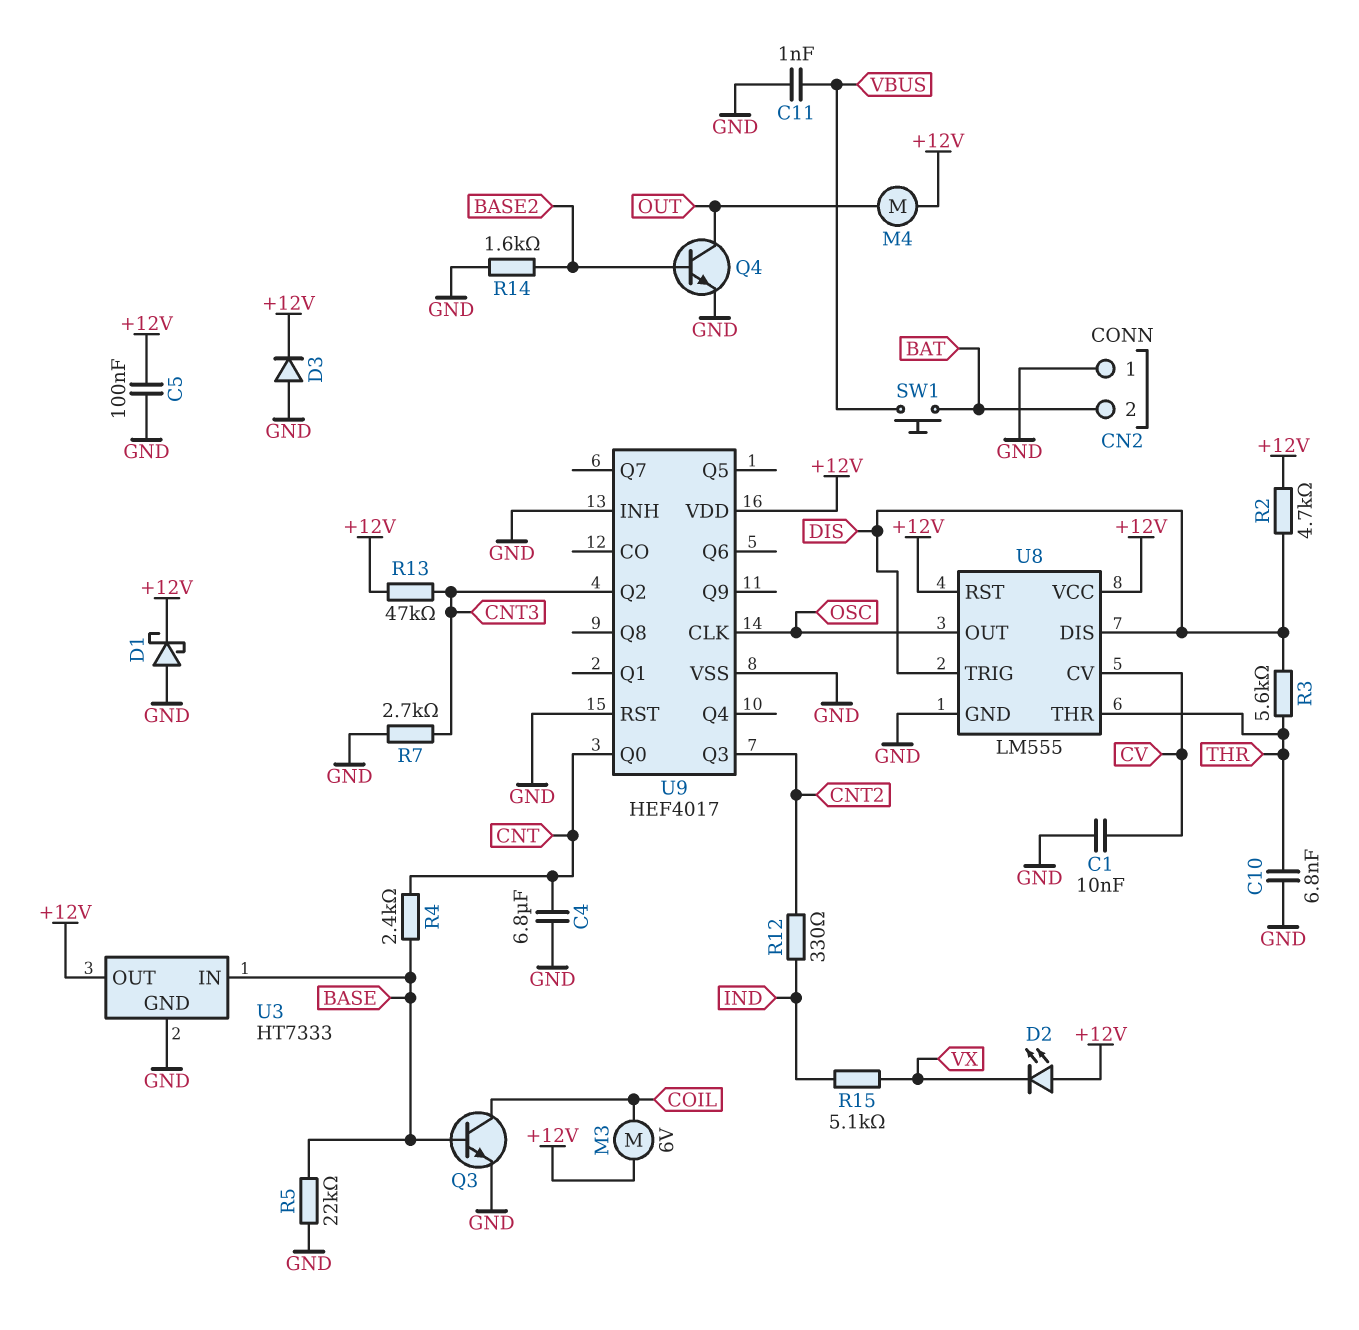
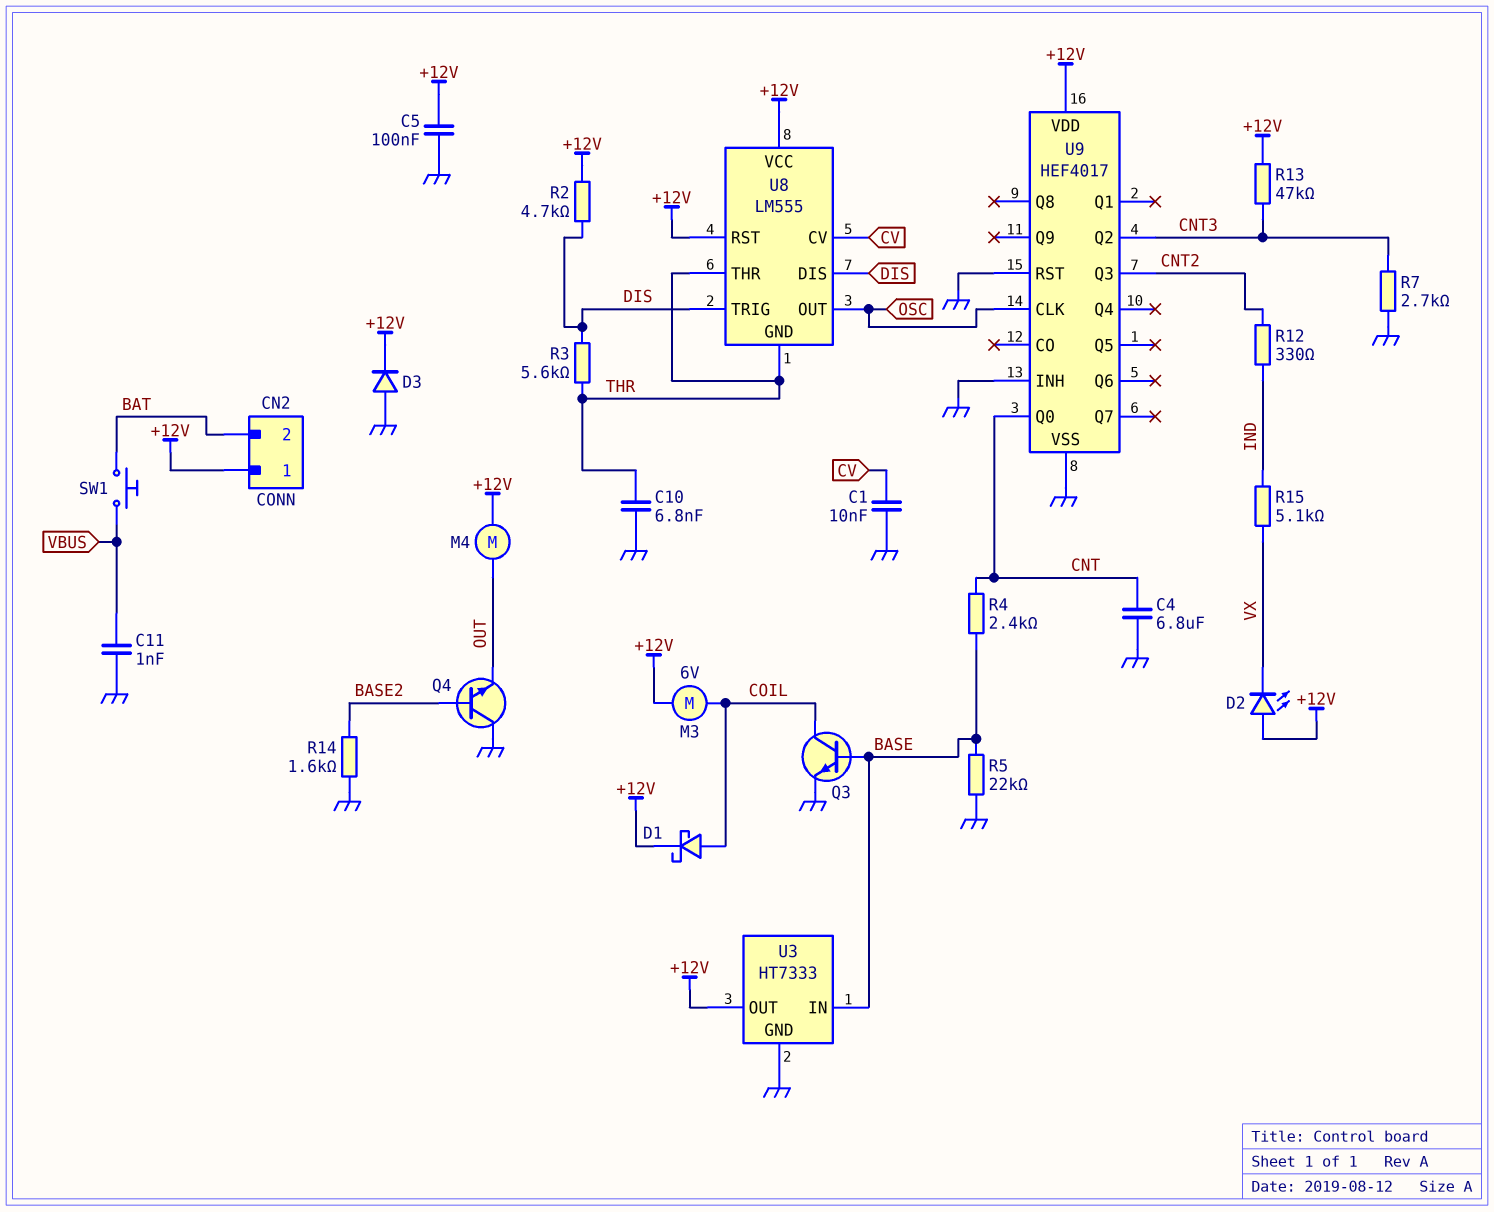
CN2 pin 1: GND -> +12V
D1: schottky (A GND, K +12V) -> schottky (A COIL, K +12V)
Q4: NPN (B BASE2, C OUT, E GND) -> NPN (B BASE2, C GND, E OUT)
U8 pin GND: GND -> THR

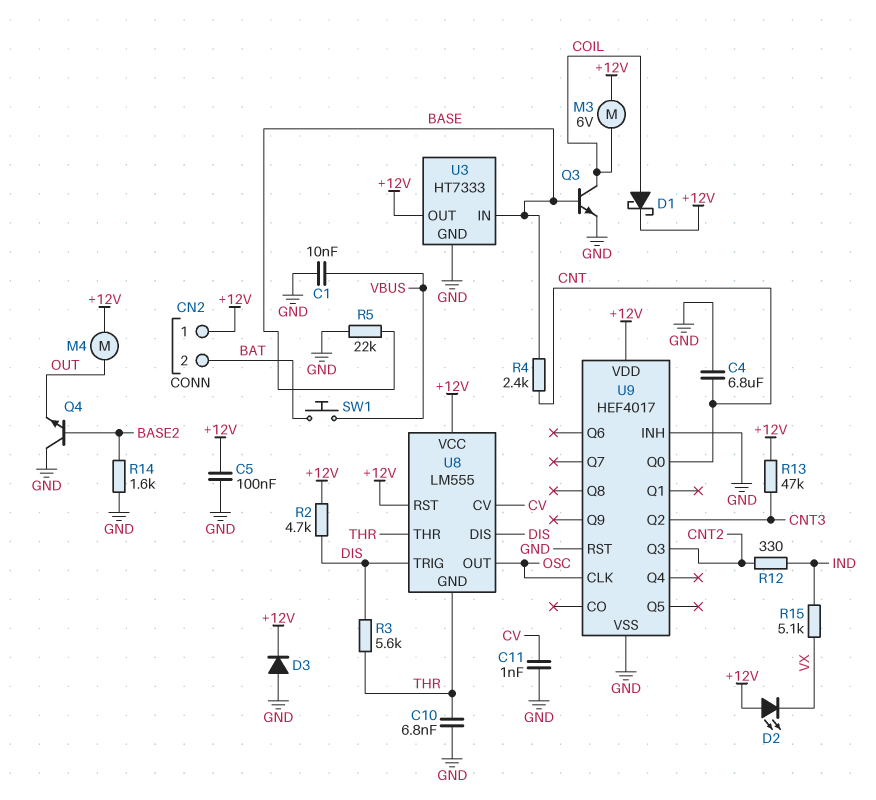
C1: 10nF (CV, GND) -> 10nF (GND, VBUS)
C11: 1nF (GND, VBUS) -> 1nF (CV, GND)
R7: 2.7k (CNT3, GND) -> none

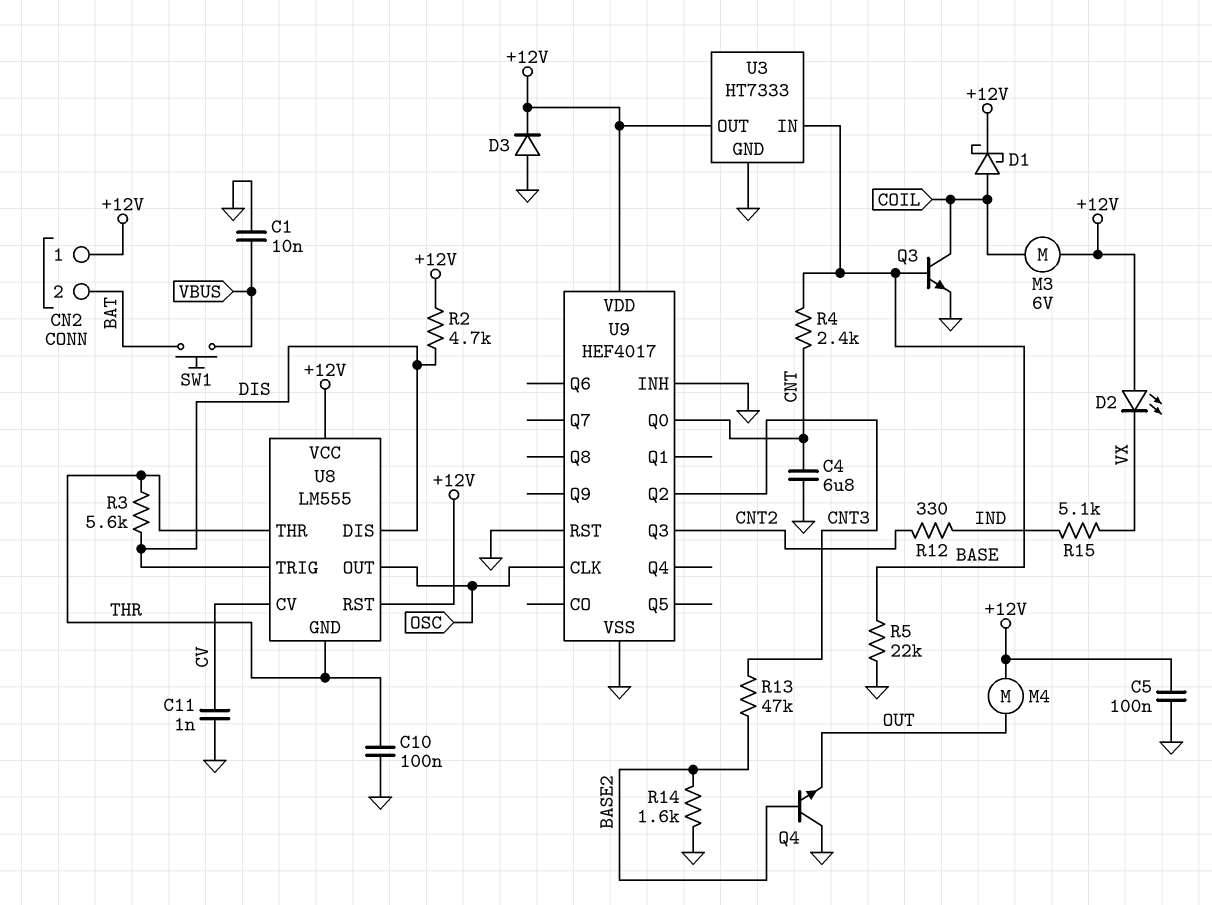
C10: 6.8nF (GND, THR) -> 100nF (GND, THR)
R13: 47k (+12V, CNT3) -> 47k (BASE2, CNT3)

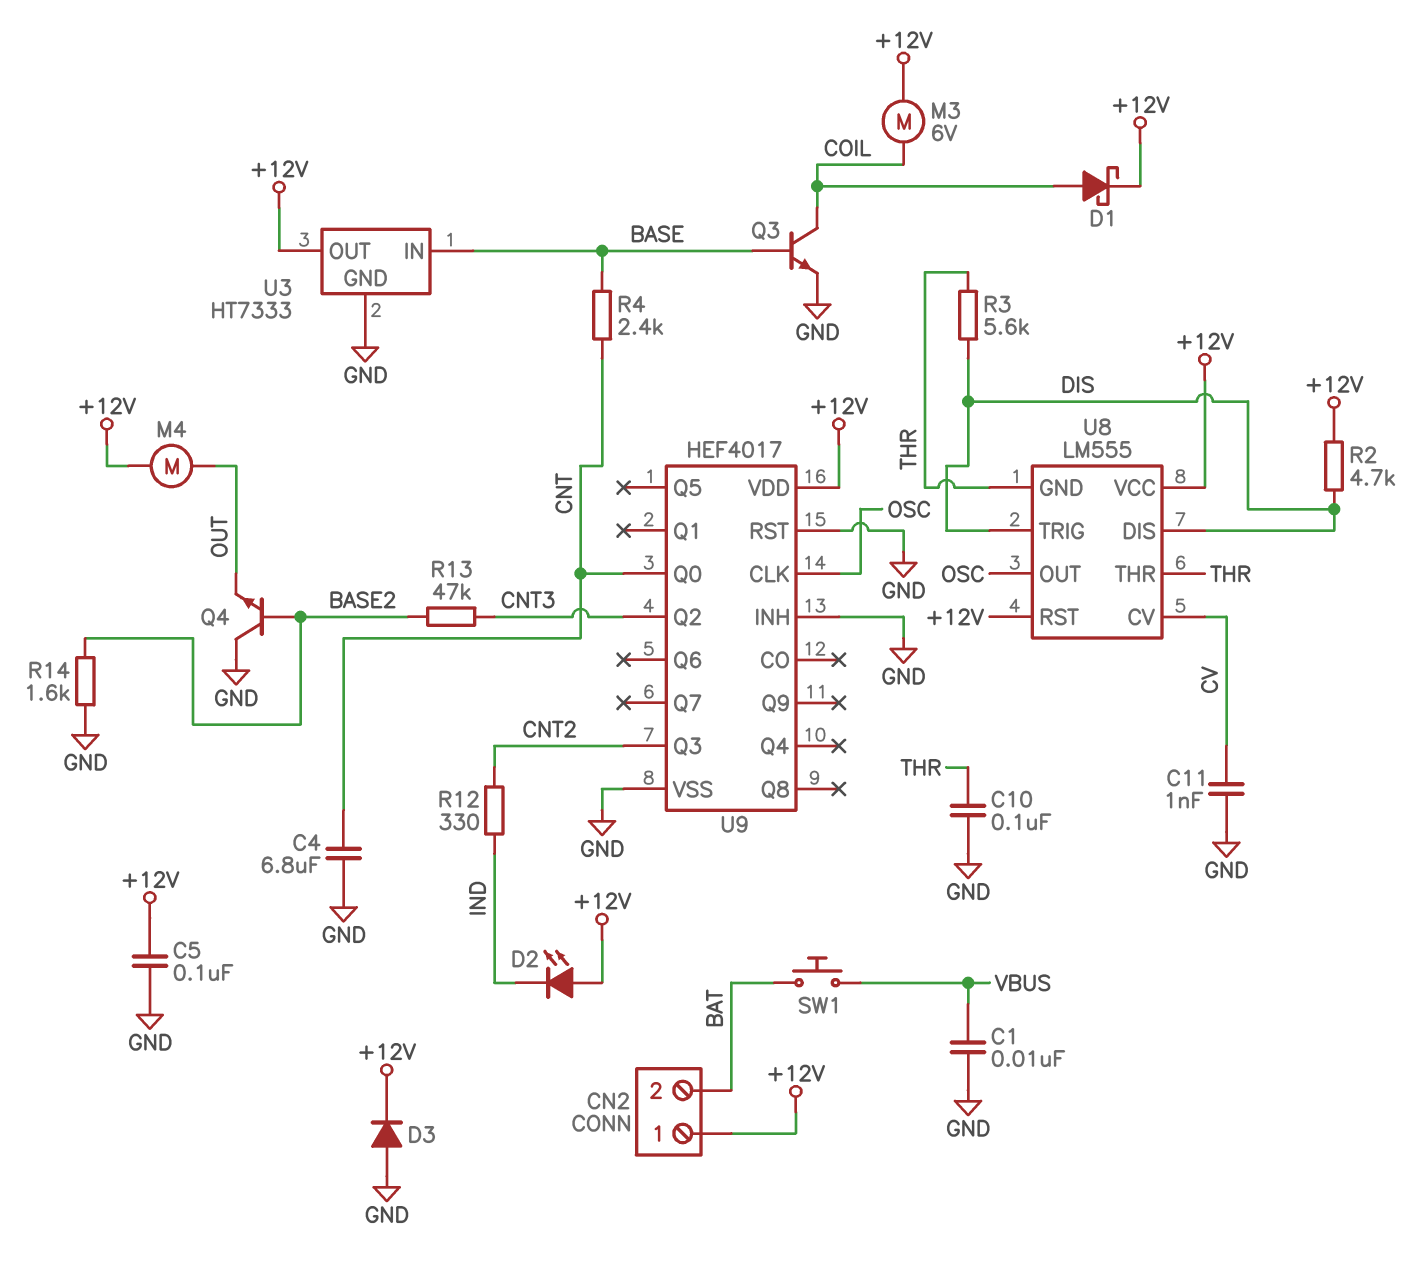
D2: LED (A +12V, K VX) -> LED (A +12V, K IND)
R5: 22k (BASE, GND) -> none
R15: 5.1k (IND, VX) -> none

